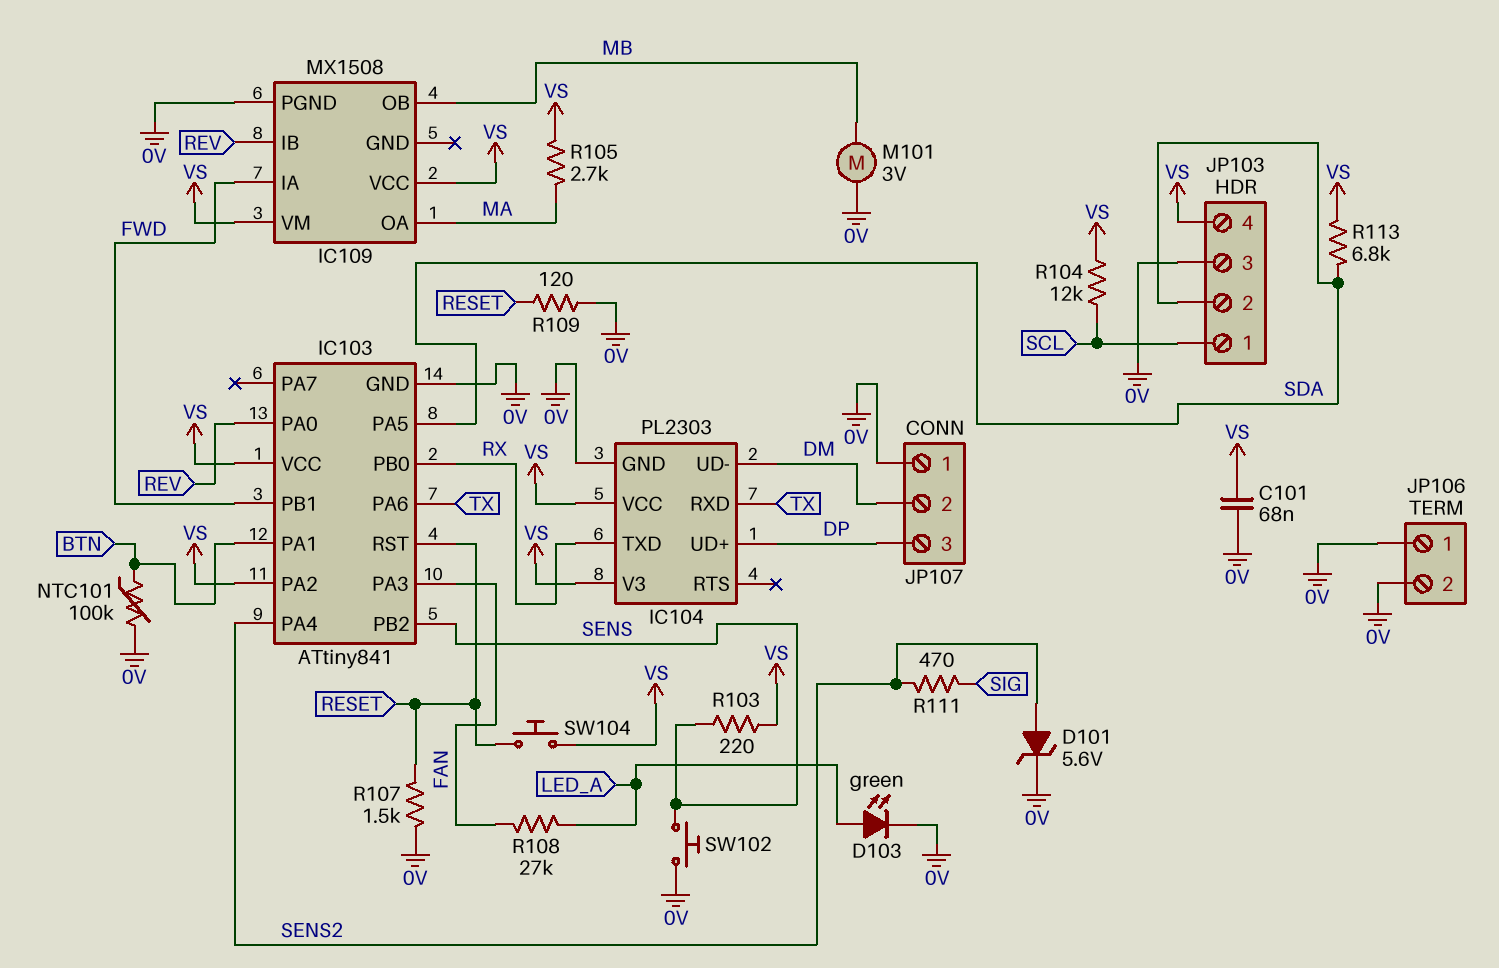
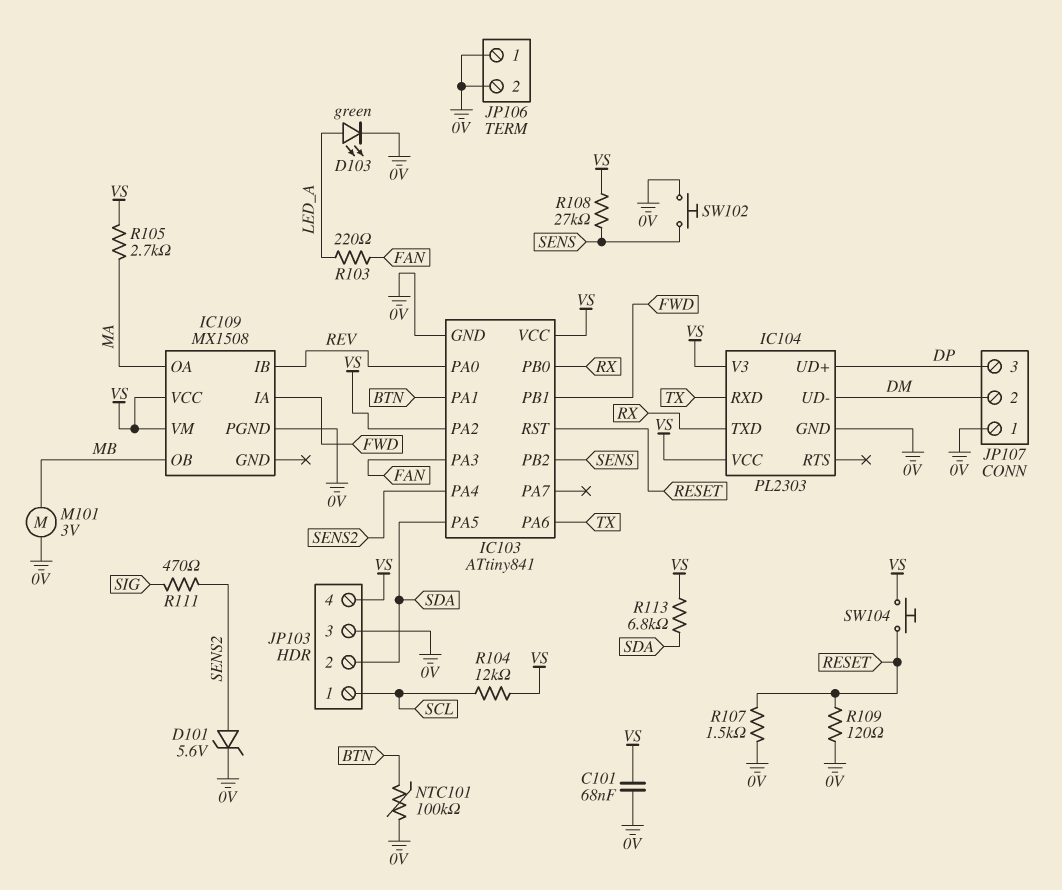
R103: 220 (SENS, VS) -> 220 (FAN, LED_A)
R108: 27k (FAN, LED_A) -> 27k (SENS, VS)

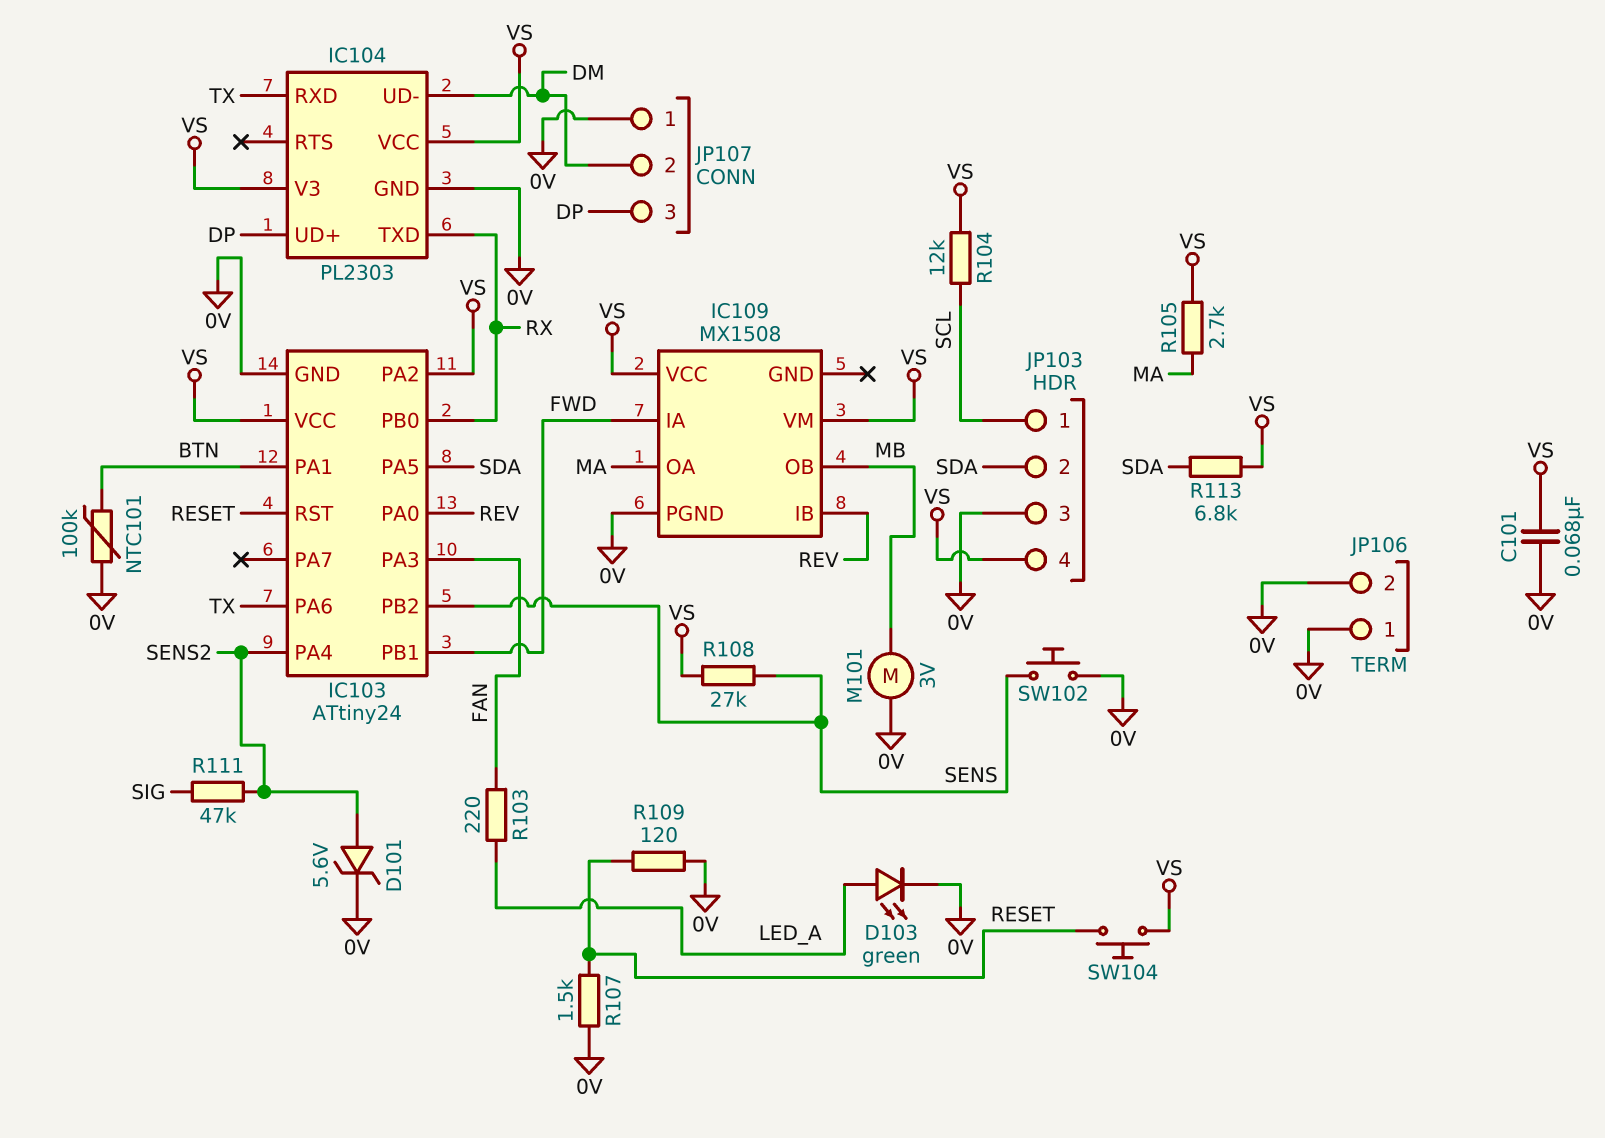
IC103: ATtiny841 -> ATtiny24
R111: 470 (SENS2, SIG) -> 47k (SENS2, SIG)

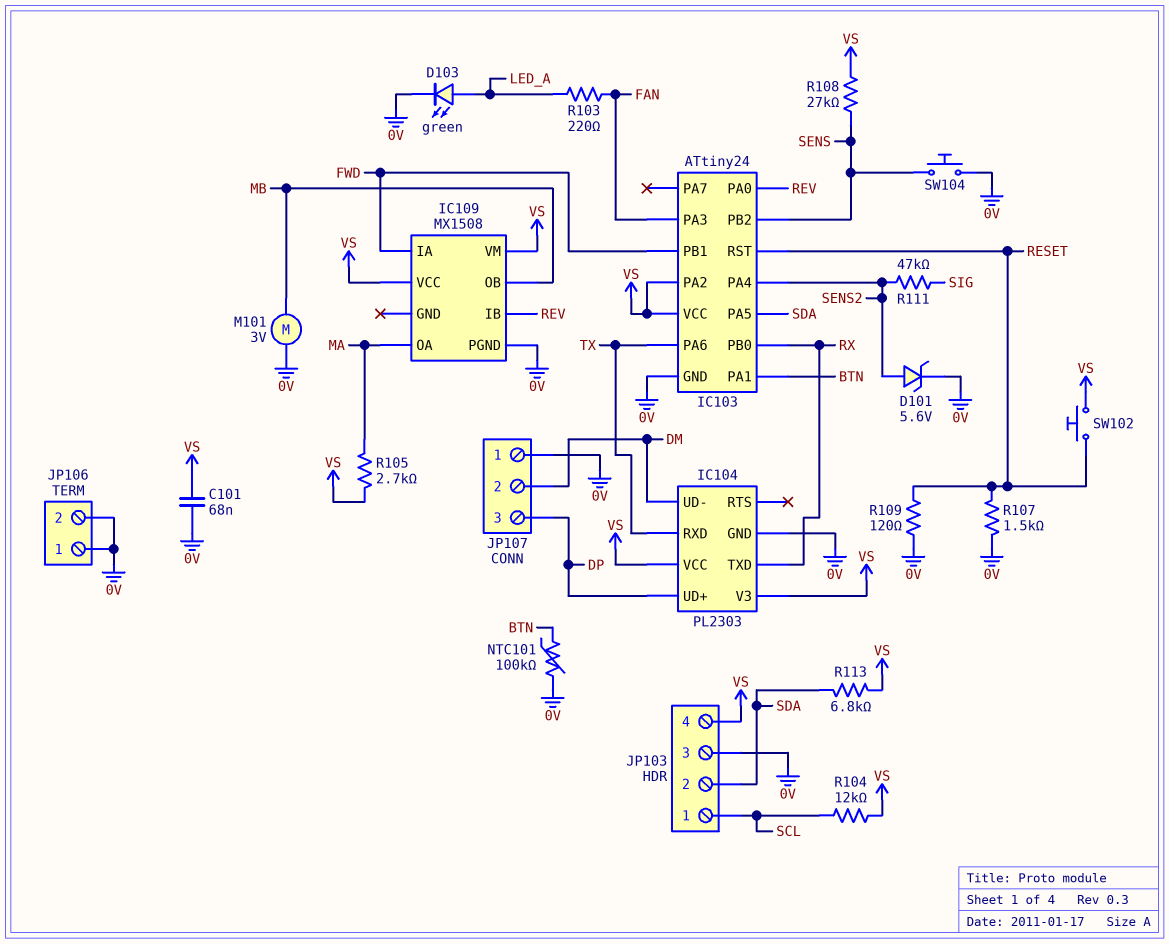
SW102: button (0V, SENS) -> button (RESET, VS)
SW104: button (RESET, VS) -> button (0V, SENS)

